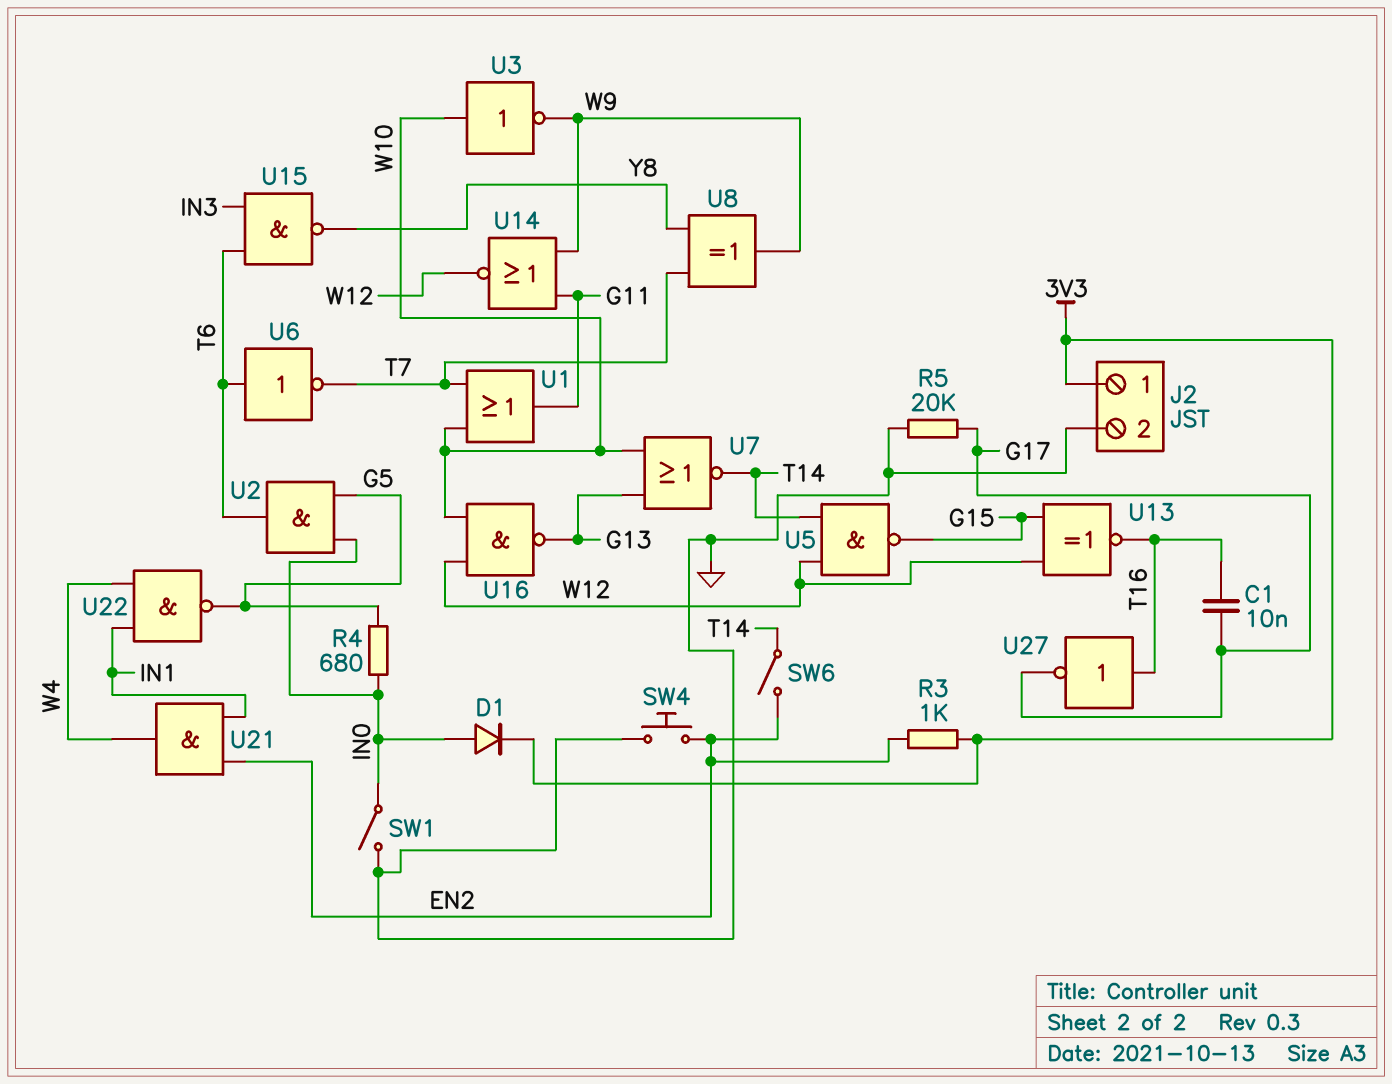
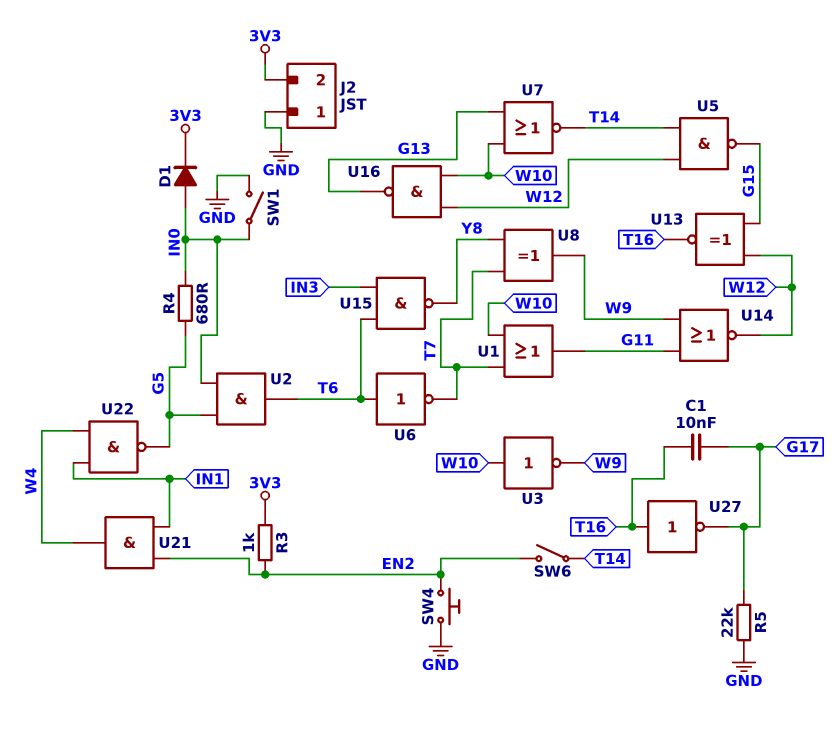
J2 pin 1: 3V3 -> GND
J2 pin 2: GND -> 3V3
R5: 20k (G17, GND) -> 22k (G17, GND)

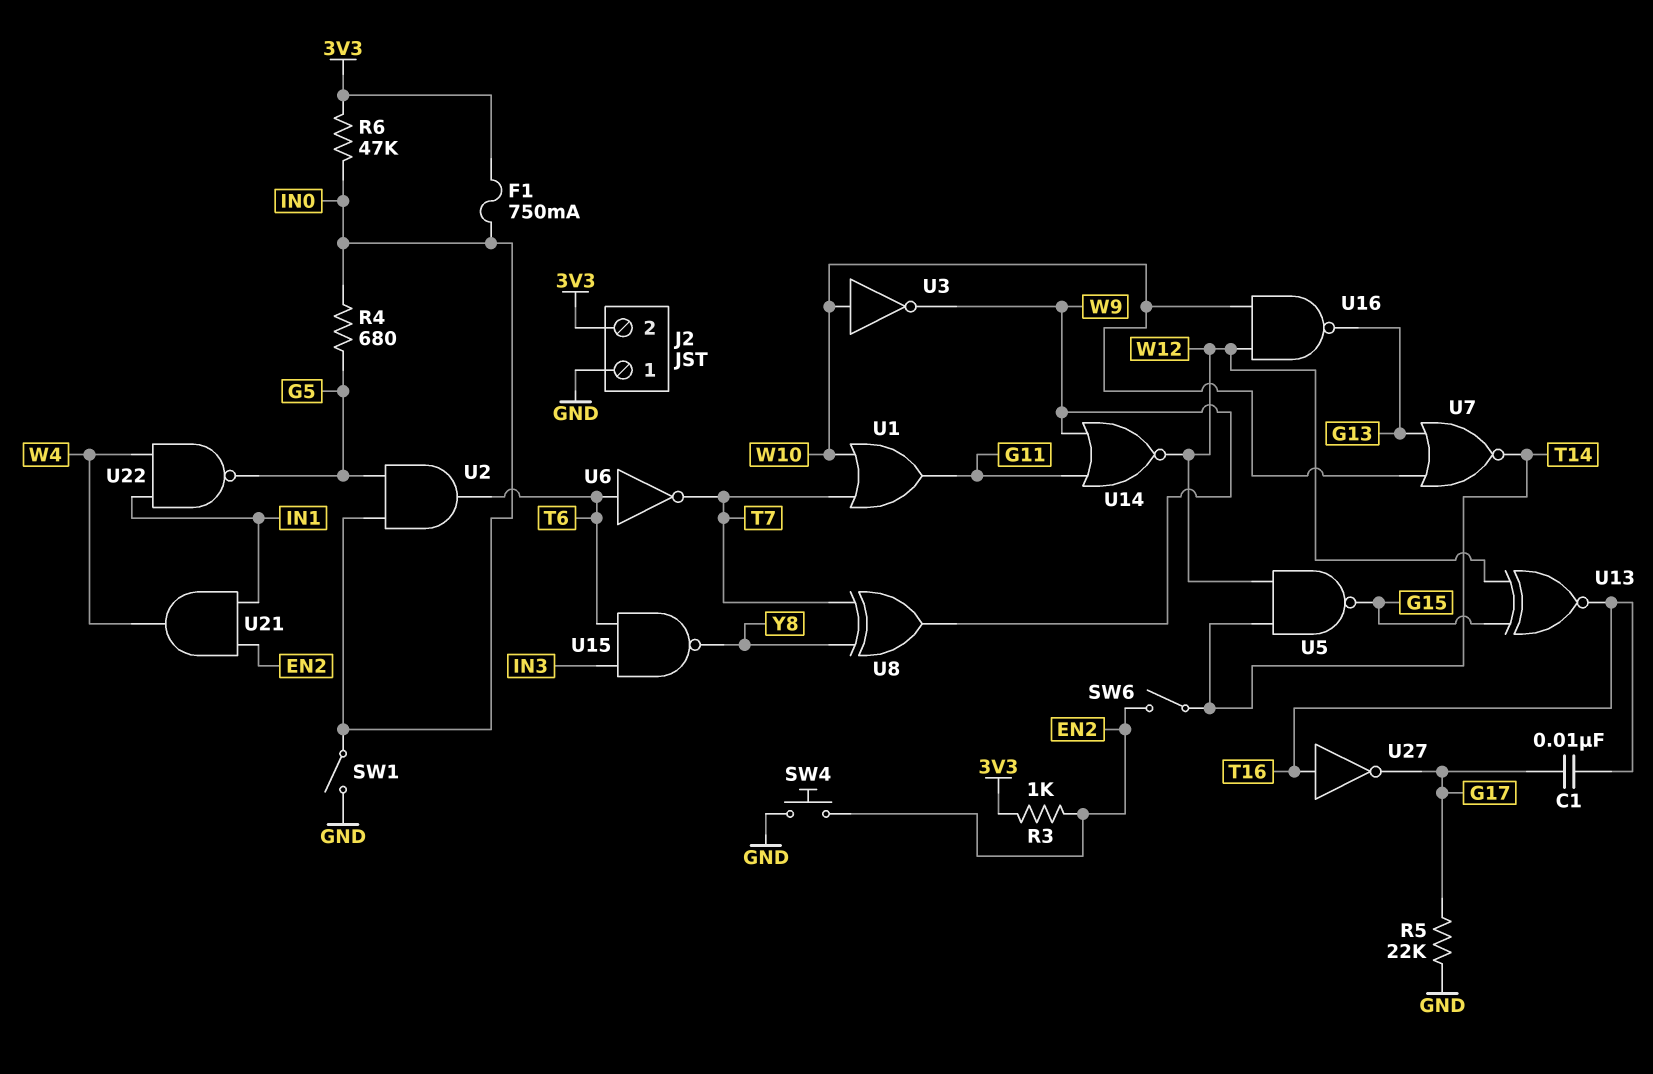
D1: diode (A IN0, K 3V3) -> none
F1: none -> 750mA (3V3, IN0)
R6: none -> 47k (3V3, IN0)

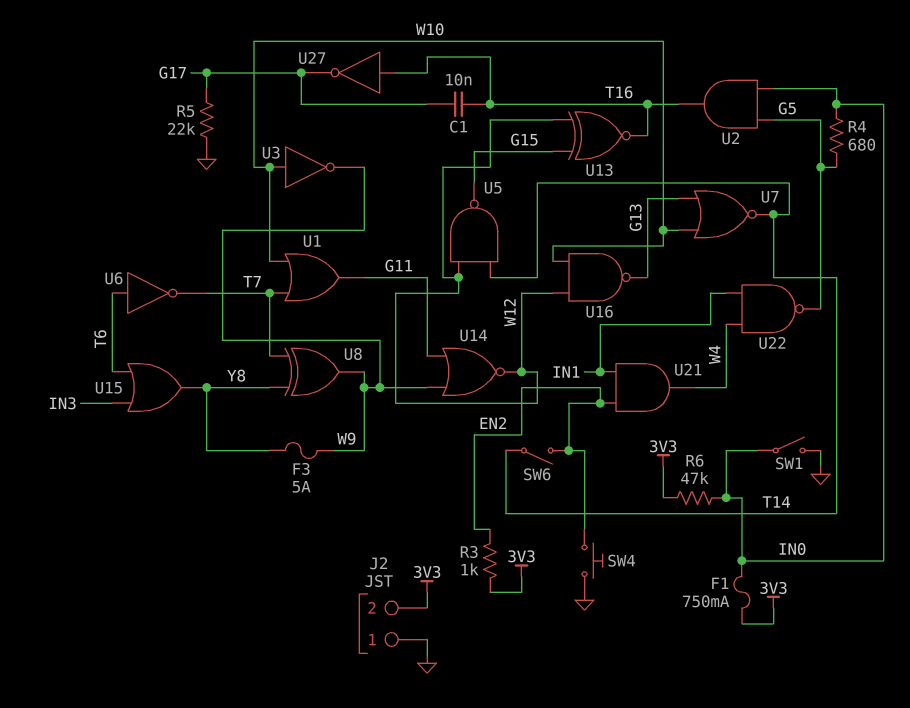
F3: none -> 5A (W9, Y8)
U2: AND (in G5, in IN0, out T6) -> AND (in G5, in IN0, out T16)
U15: NAND (in IN3, in T6, out Y8) -> OR (in IN3, in T6, out Y8)

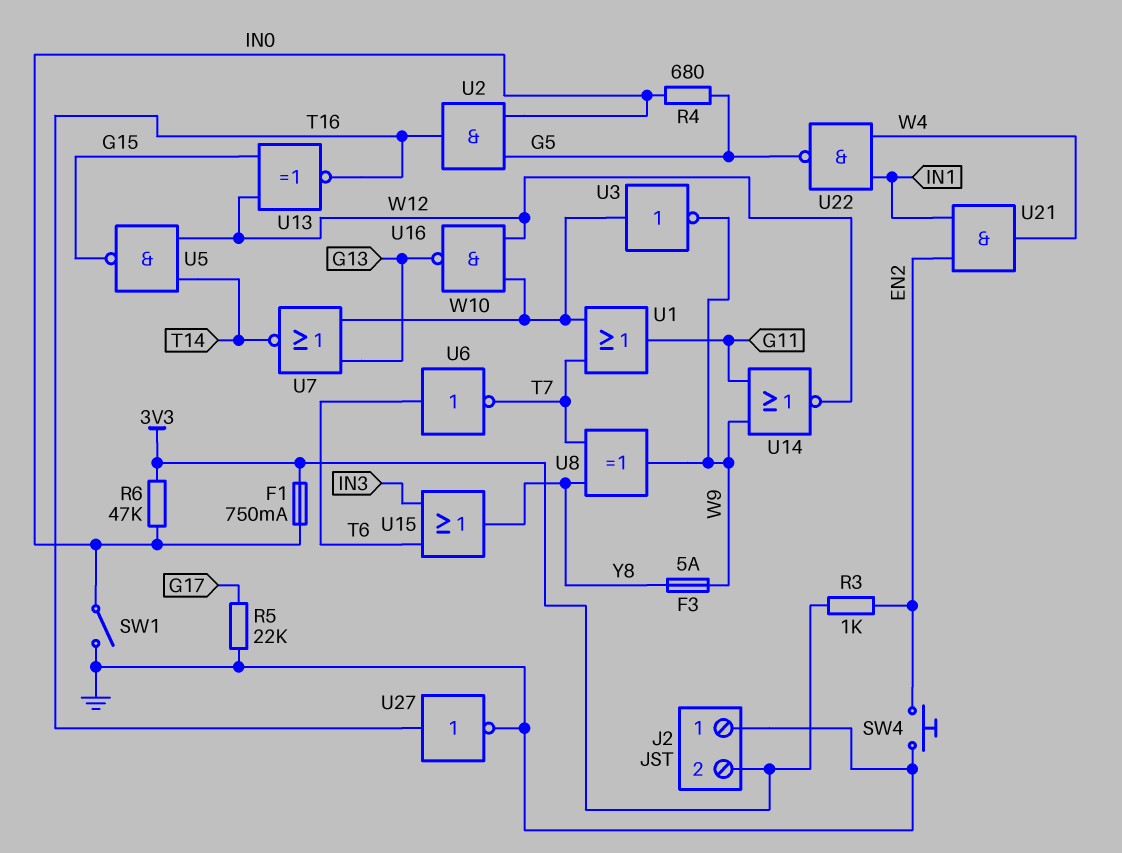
C1: 10nF (G17, T16) -> none
SW6: switch (EN2, T14) -> none
U27: NOT (in T16, out G17) -> NOT (in T16, out GND)

